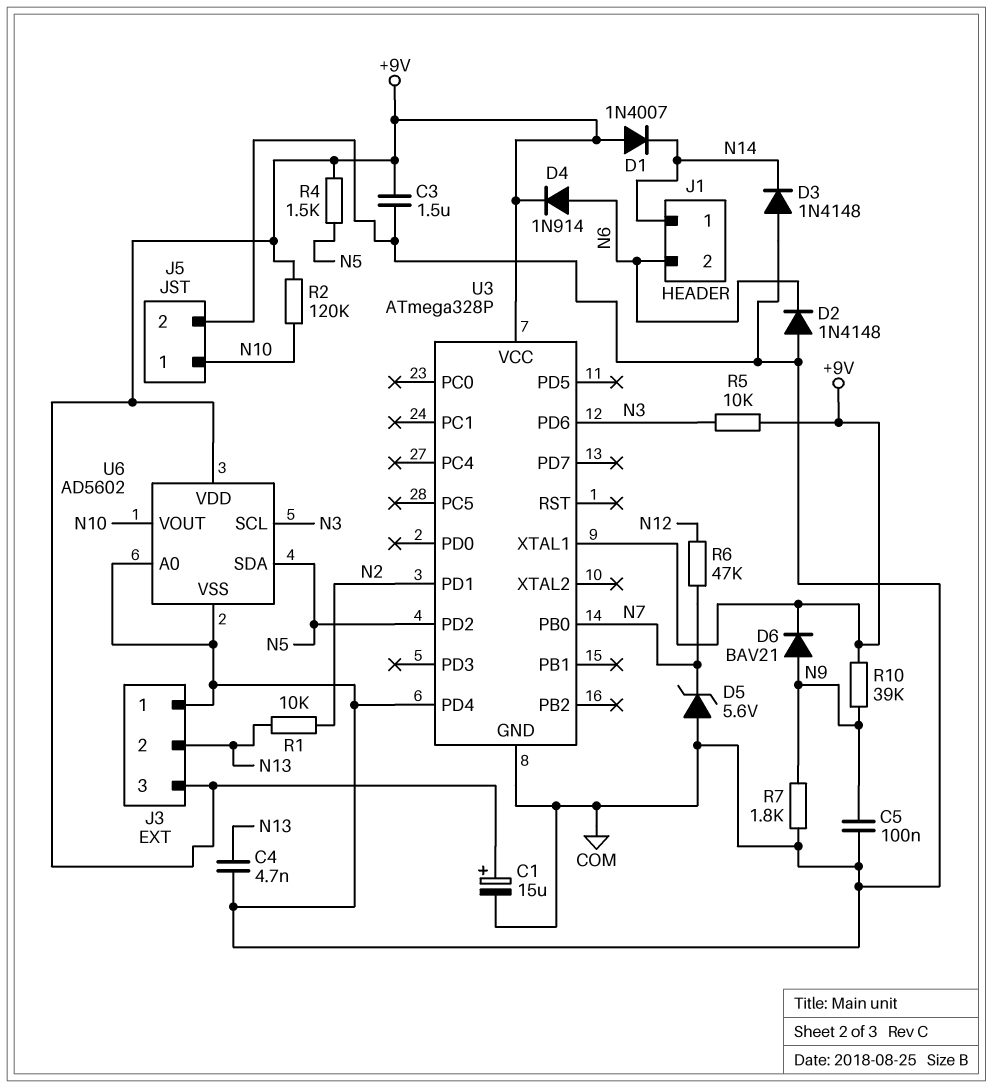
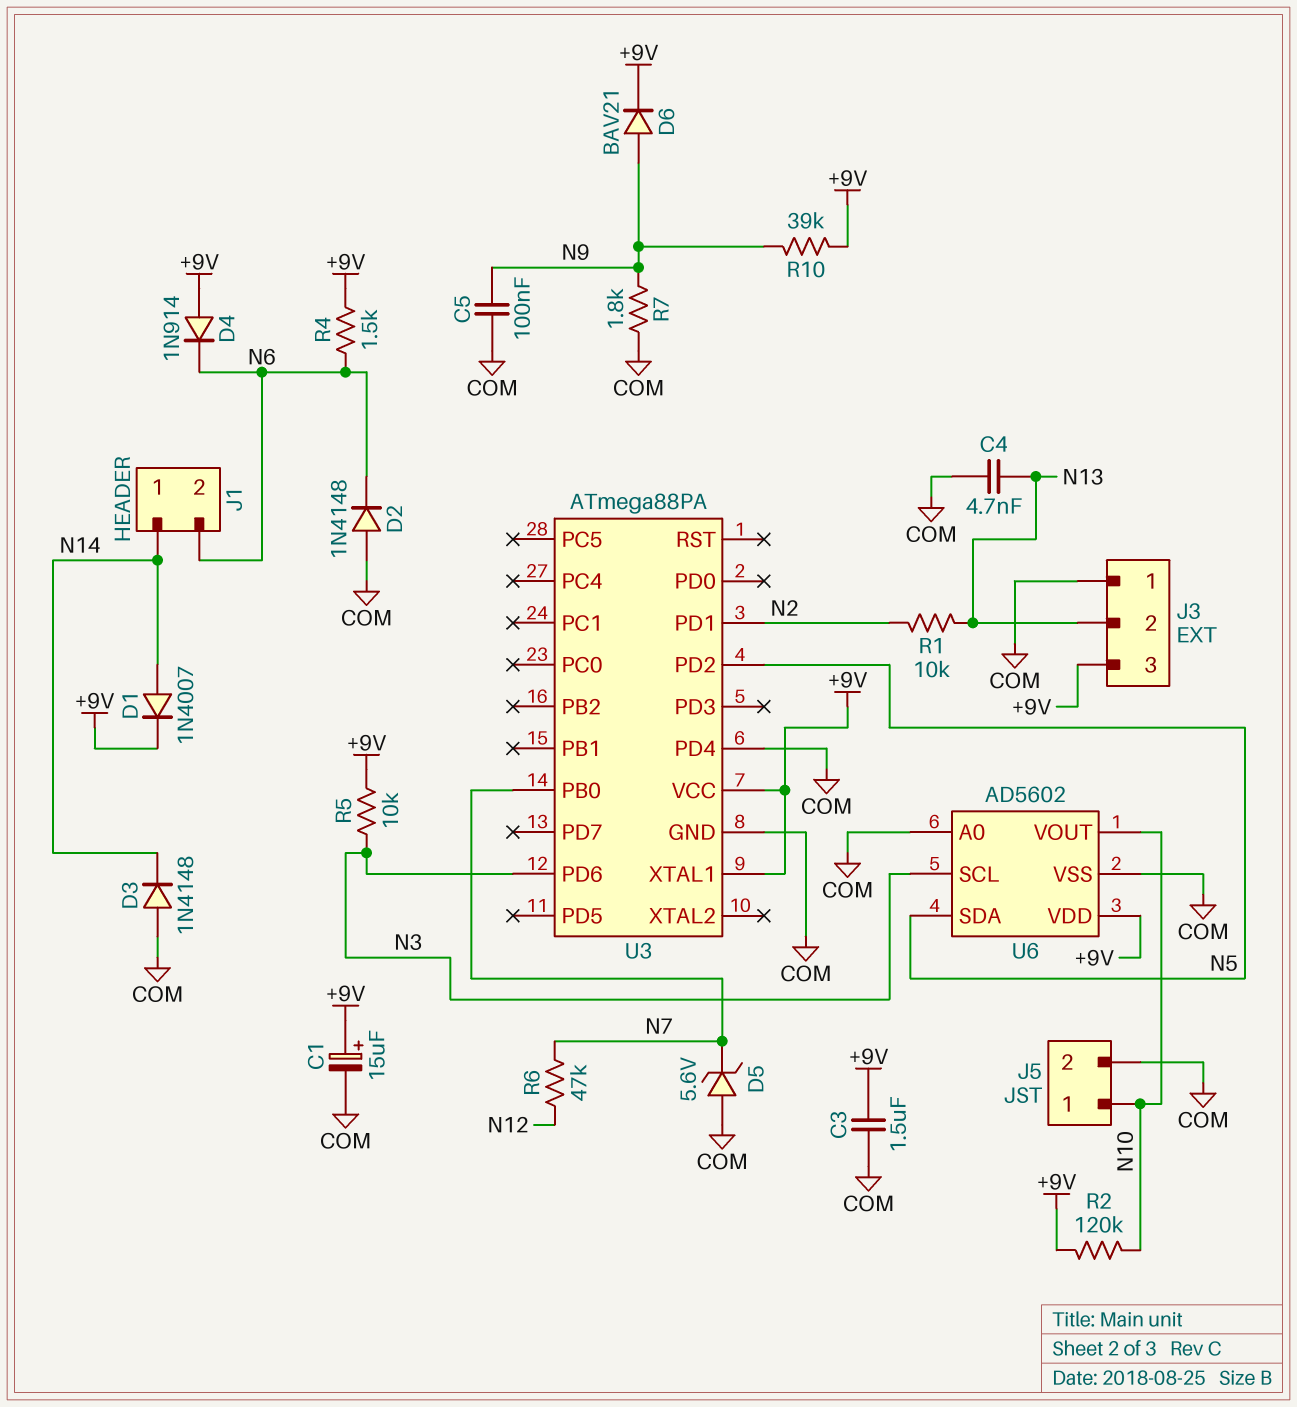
D1: diode 1N4007 (A +9V, K N14) -> diode 1N4007 (A N14, K +9V)
D4: diode 1N914 (A N6, K +9V) -> diode 1N914 (A +9V, K N6)
R4: 1.5k (+9V, N5) -> 1.5k (+9V, N6)
U3: ATmega328P -> ATmega88PA

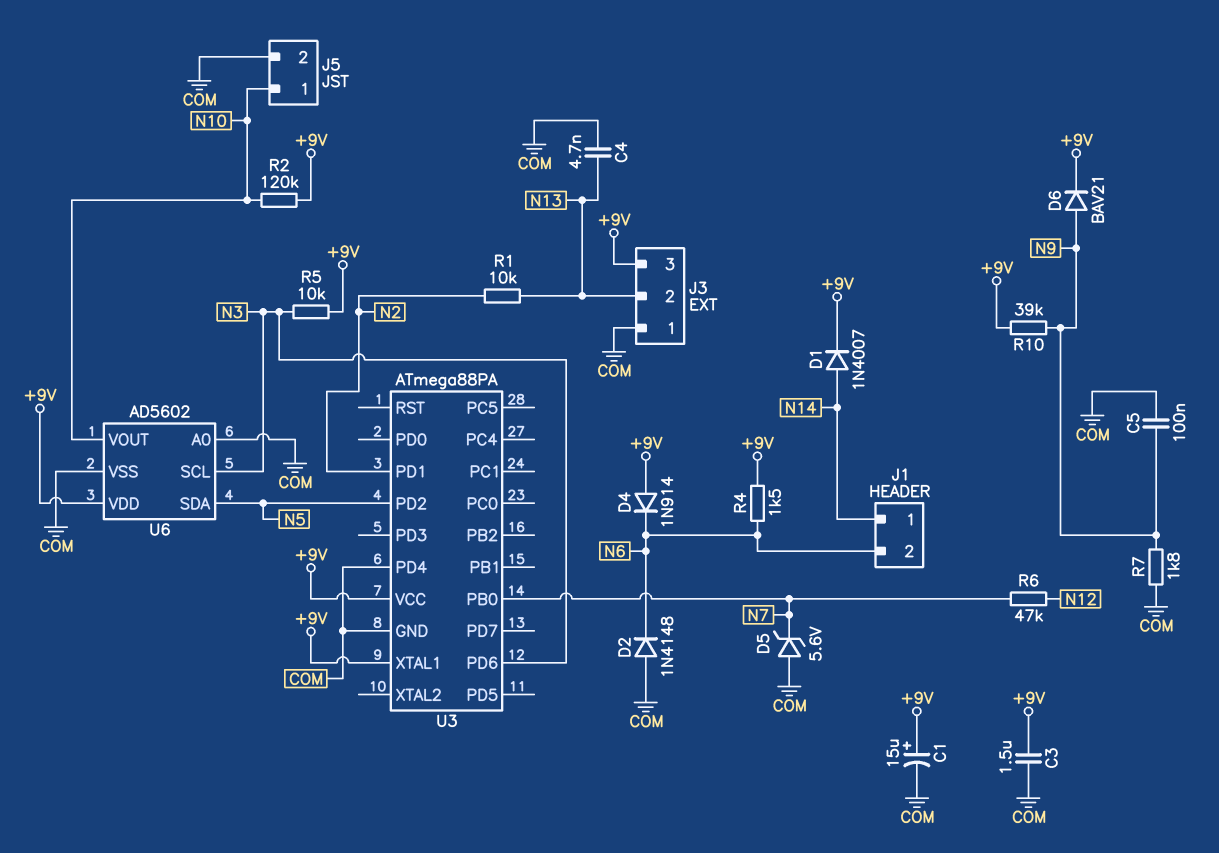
D3: diode 1N4148 (A COM, K N14) -> none

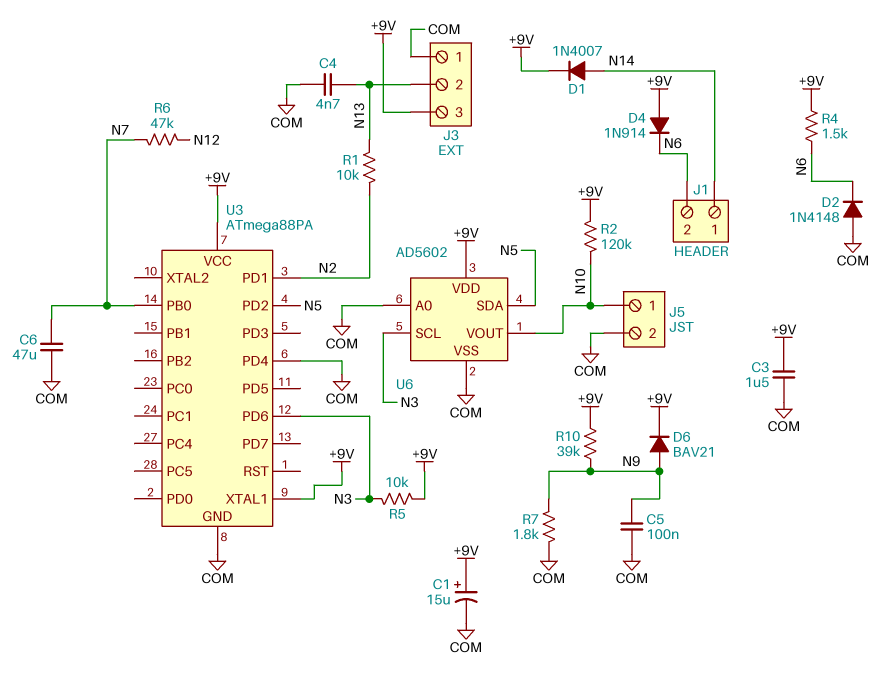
C6: none -> 47uF (COM, N7)
D5: zener 5.6V (A COM, K N7) -> none

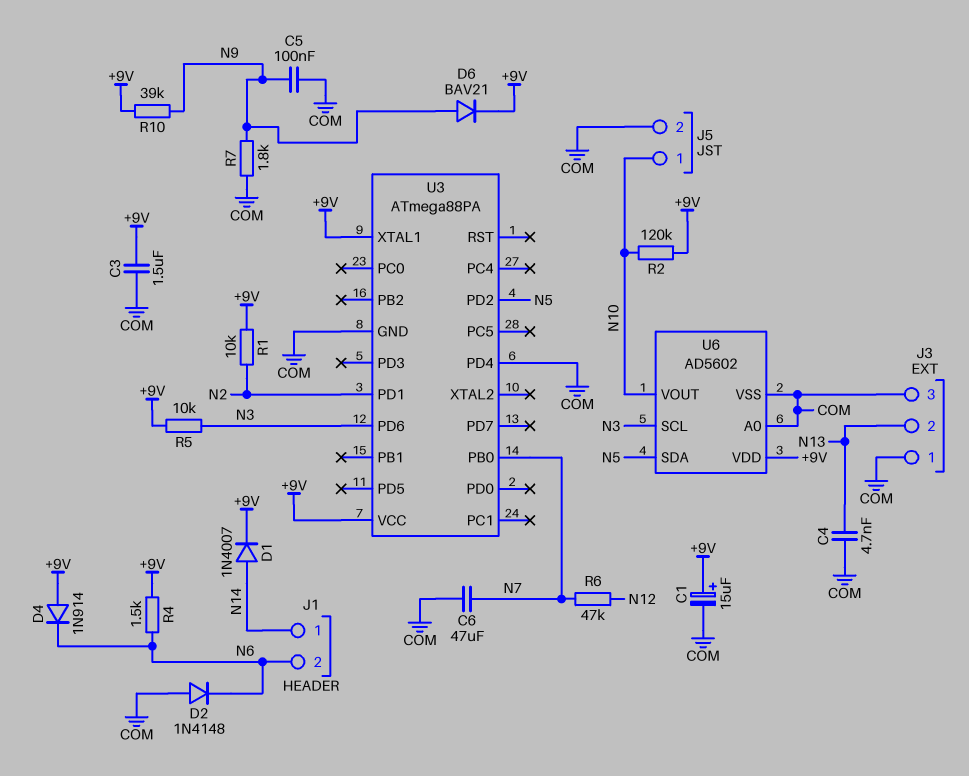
J3 pin 3: +9V -> COM
R1: 10k (N2, N13) -> 10k (+9V, N2)

